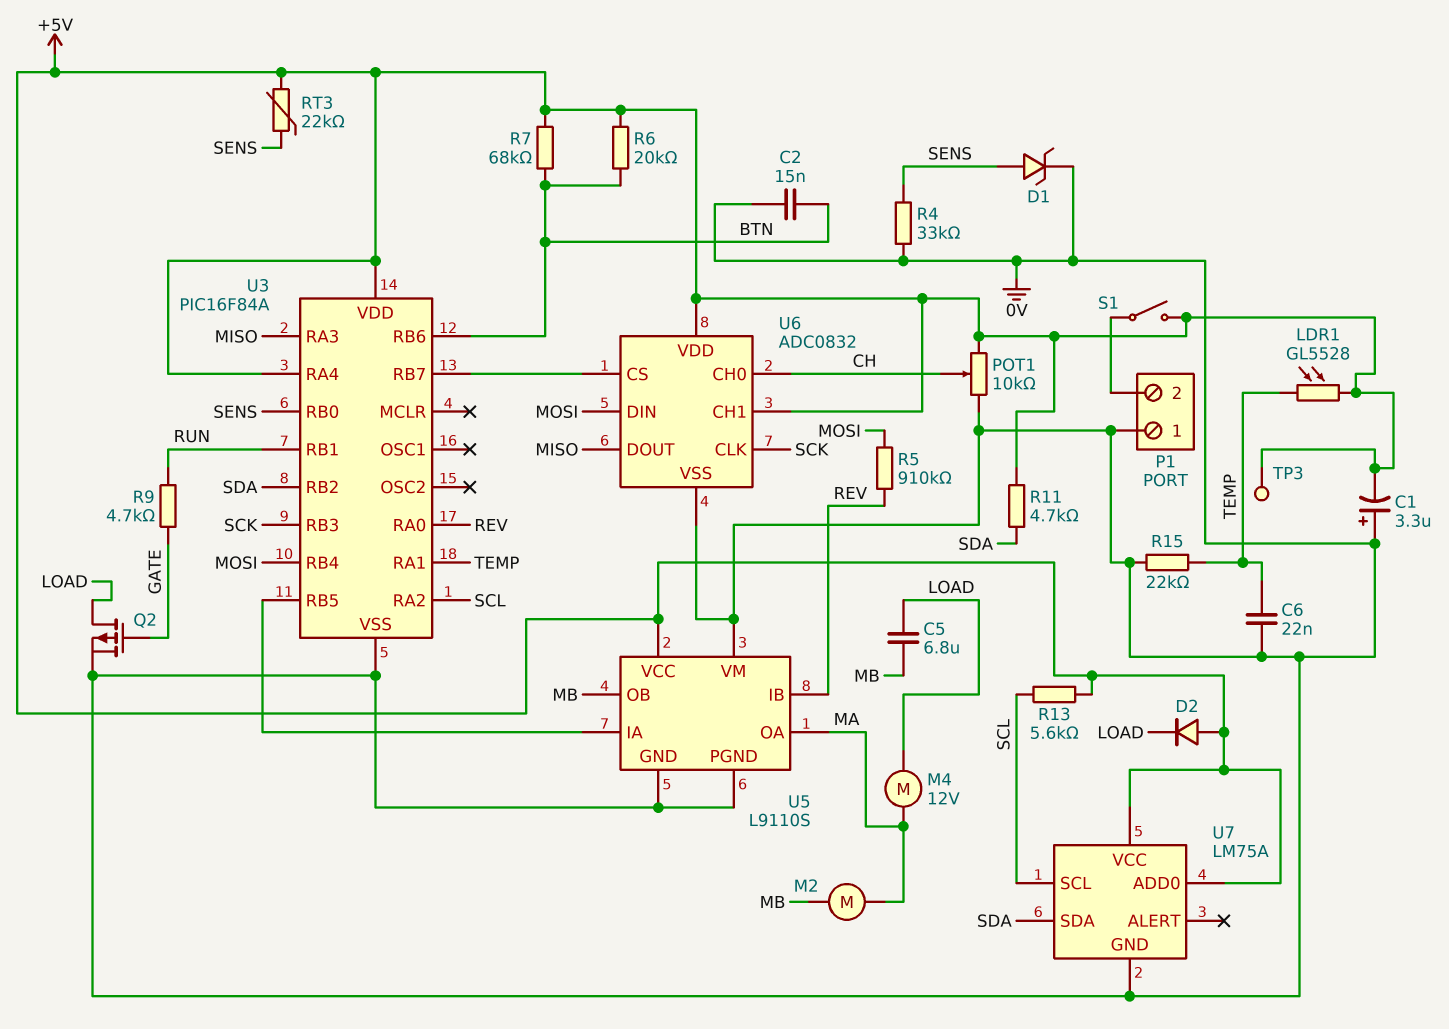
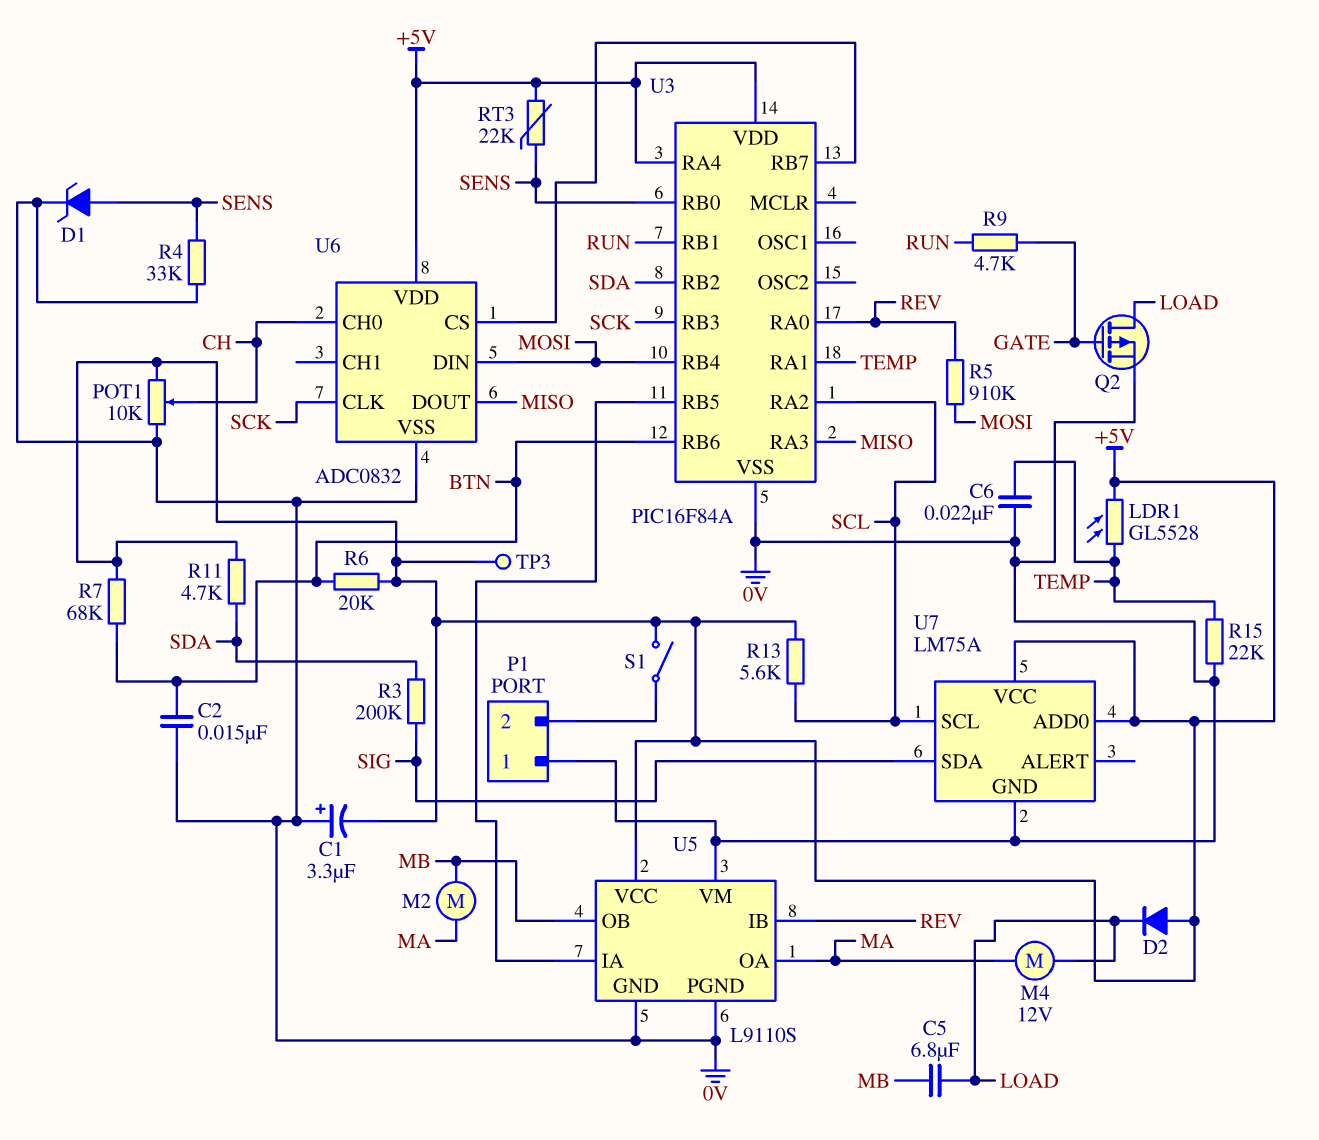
R3: none -> 200k (SDA, SIG)
U6 pin CH1: +5V -> none
U7 pin SDA: SDA -> SIG

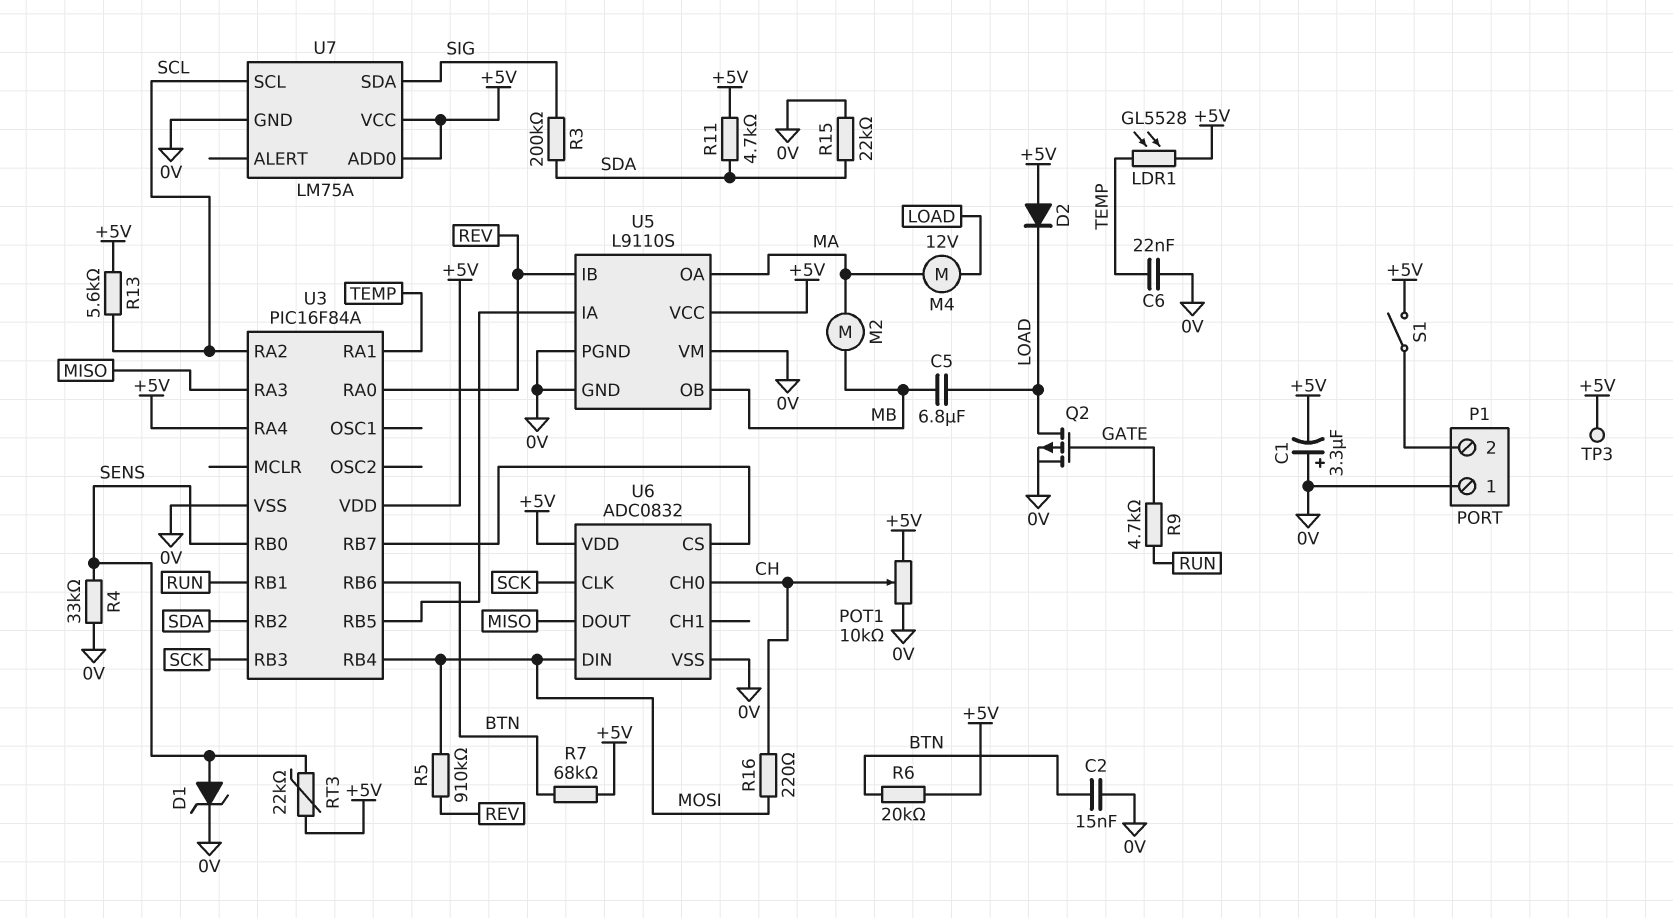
R15: 22k (0V, TEMP) -> 22k (0V, SDA)
R16: none -> 220 (CH, MOSI)

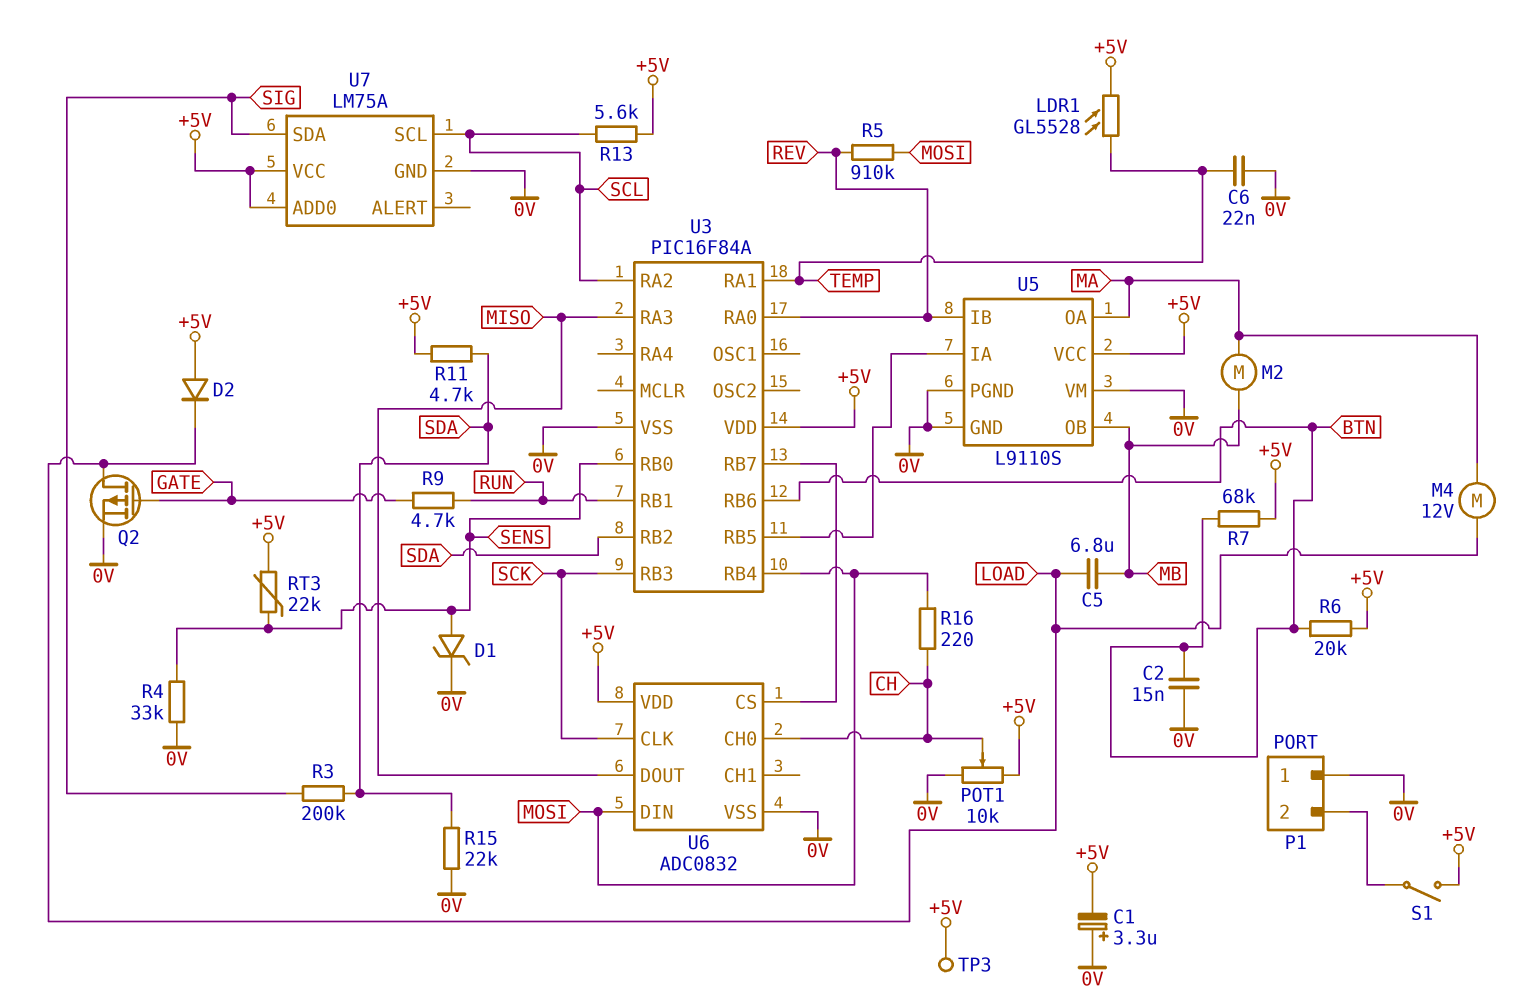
U3 pin RA4: +5V -> none

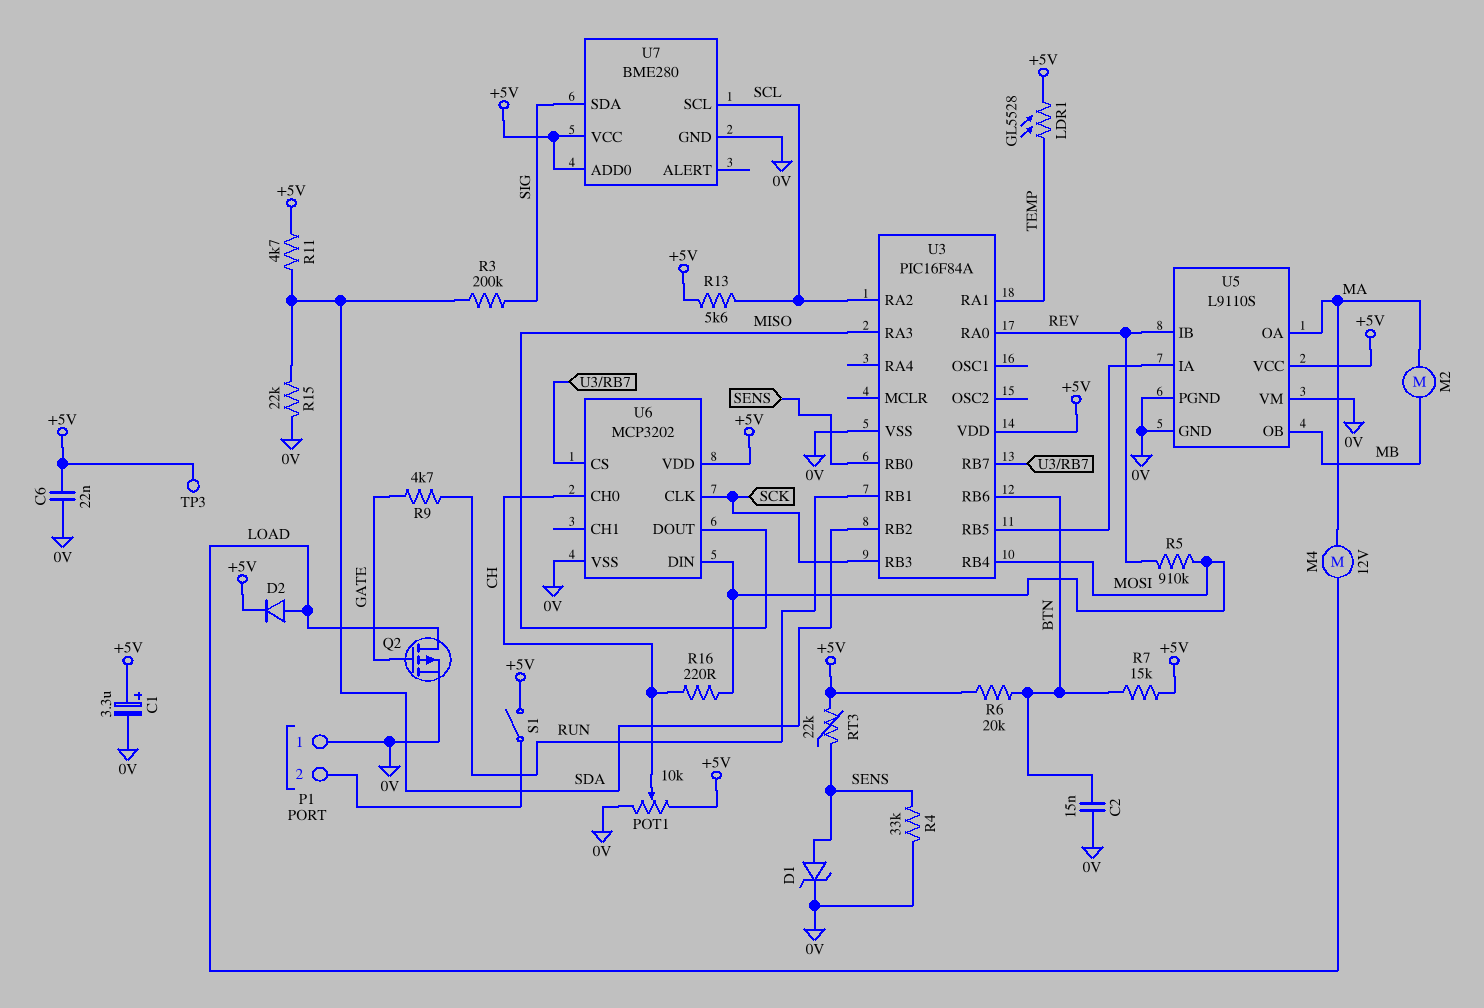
C1: 3.3uF (plus 0V, minus +5V) -> 3.3uF (plus +5V, minus 0V)
C5: 6.8uF (LOAD, MB) -> none
C6: 22nF (0V, TEMP) -> 22nF (+5V, 0V)
D2: diode (A +5V, K LOAD) -> diode (A LOAD, K +5V)
R7: 68k (+5V, BTN) -> 15k (+5V, BTN)
U6: ADC0832 -> MCP3202
U7: LM75A -> BME280

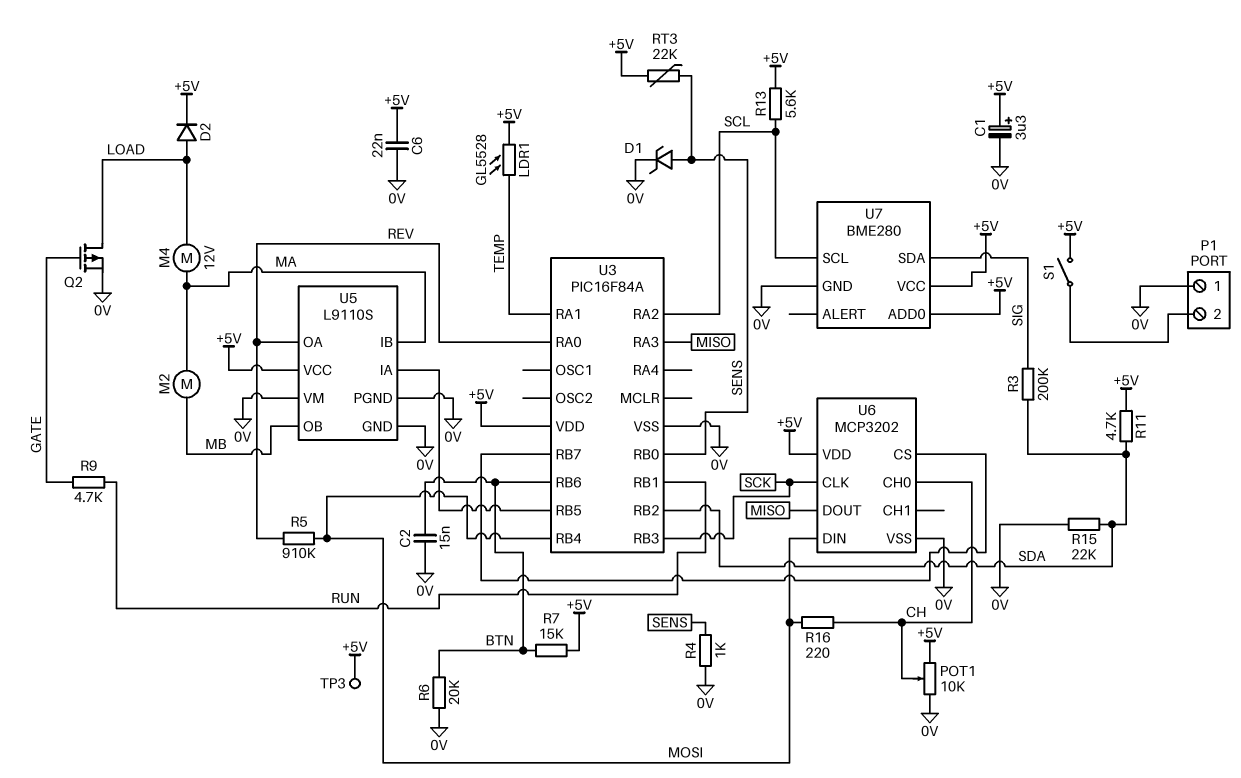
R4: 33k (0V, SENS) -> 1k (0V, SENS)
R6: 20k (+5V, BTN) -> 20k (0V, BTN)
U5 pin IB: REV -> MA
U5 pin OA: MA -> REV

